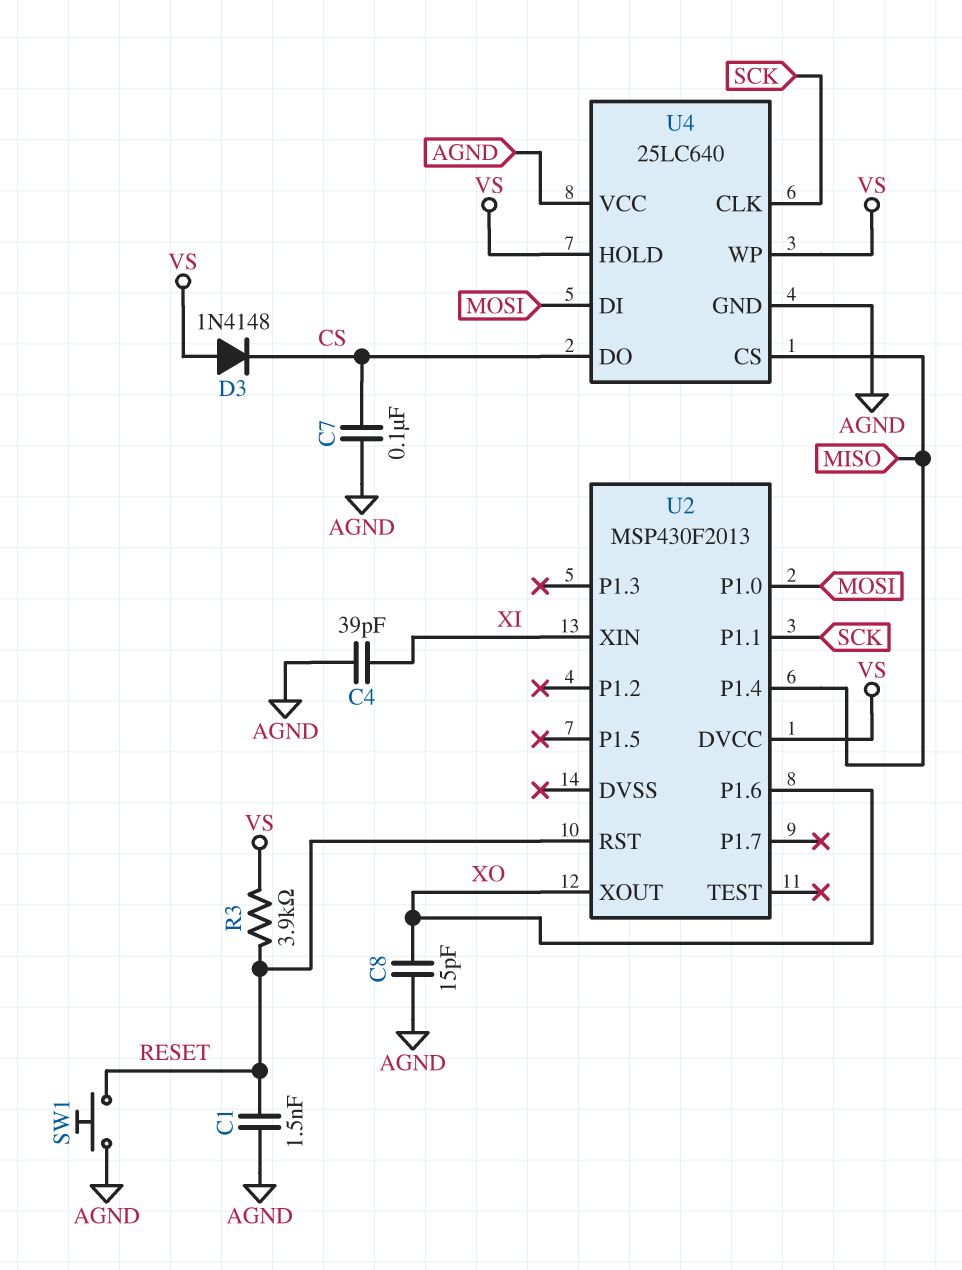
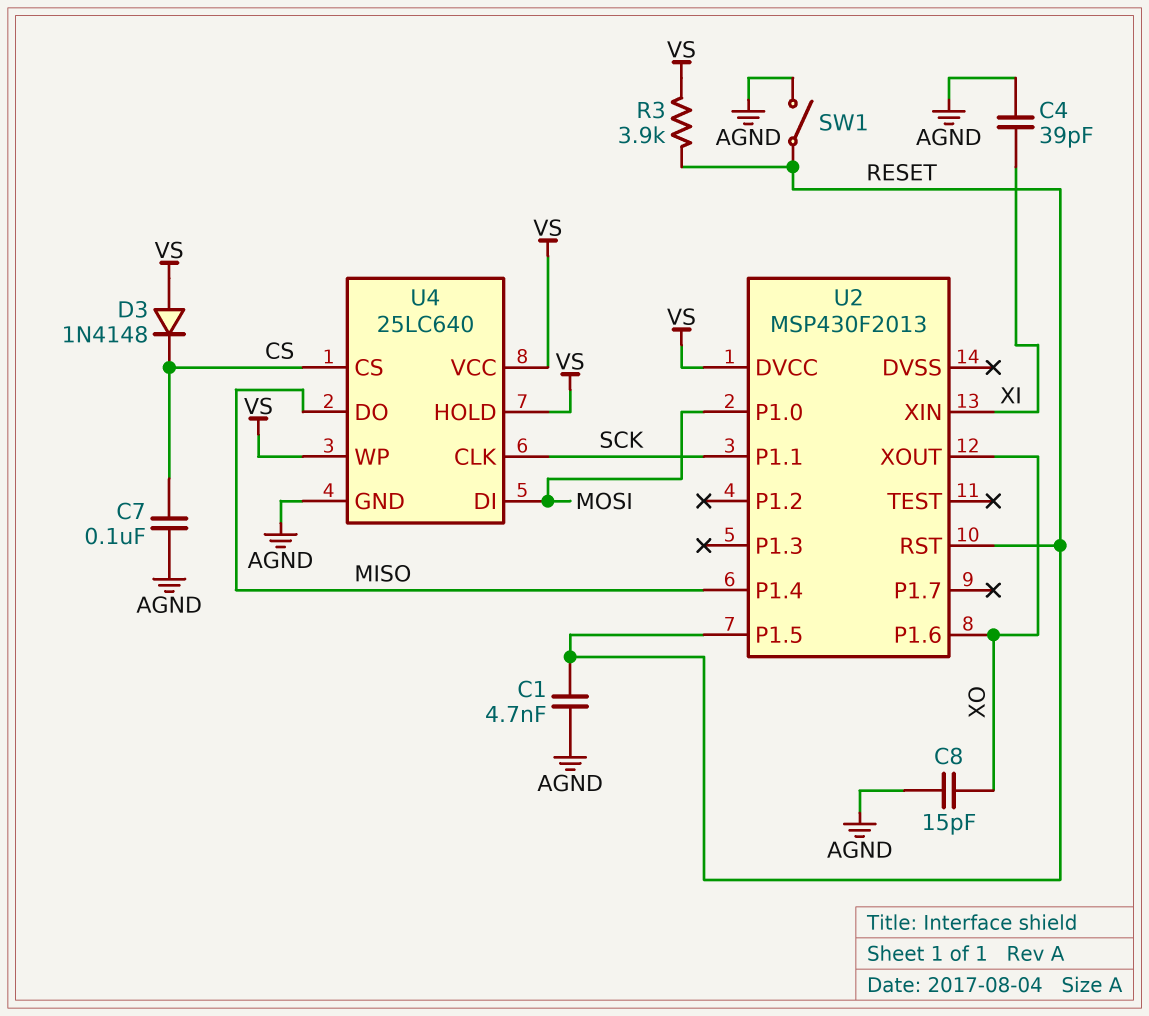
C1: 1.5nF (AGND, RESET) -> 4.7nF (AGND, RESET)
SW1: button (AGND, RESET) -> switch (AGND, RESET)
U2 pin P1.5: none -> RESET
U4 pin CS: MISO -> CS
U4 pin DO: CS -> MISO
U4 pin VCC: AGND -> VS

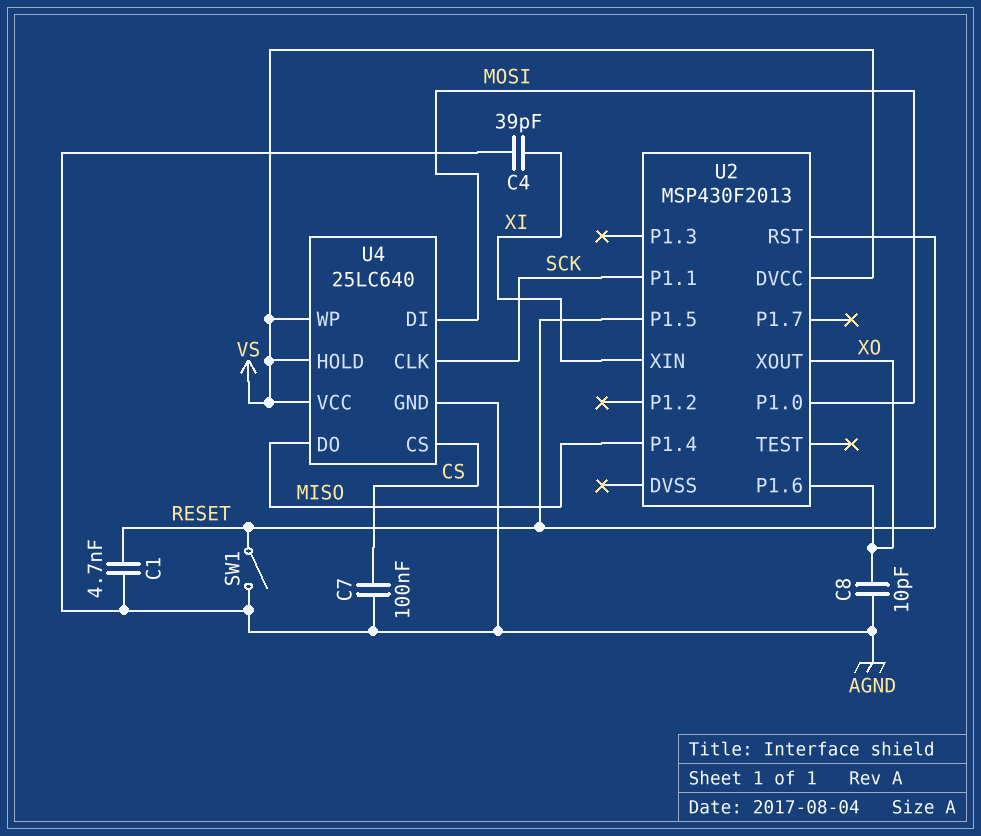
C8: 15pF (AGND, XO) -> 10pF (AGND, XO)
D3: diode 1N4148 (A VS, K CS) -> none
R3: 3.9k (RESET, VS) -> none

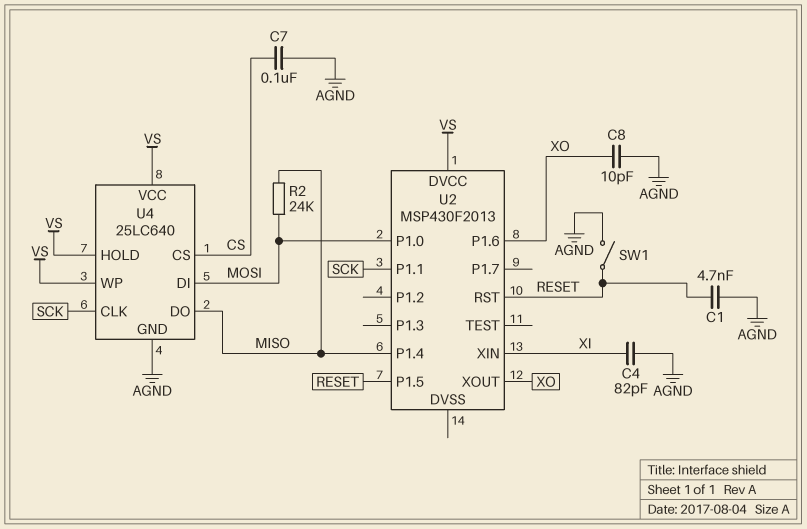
C4: 39pF (AGND, XI) -> 82pF (AGND, XI)
R2: none -> 24k (MISO, MOSI)

